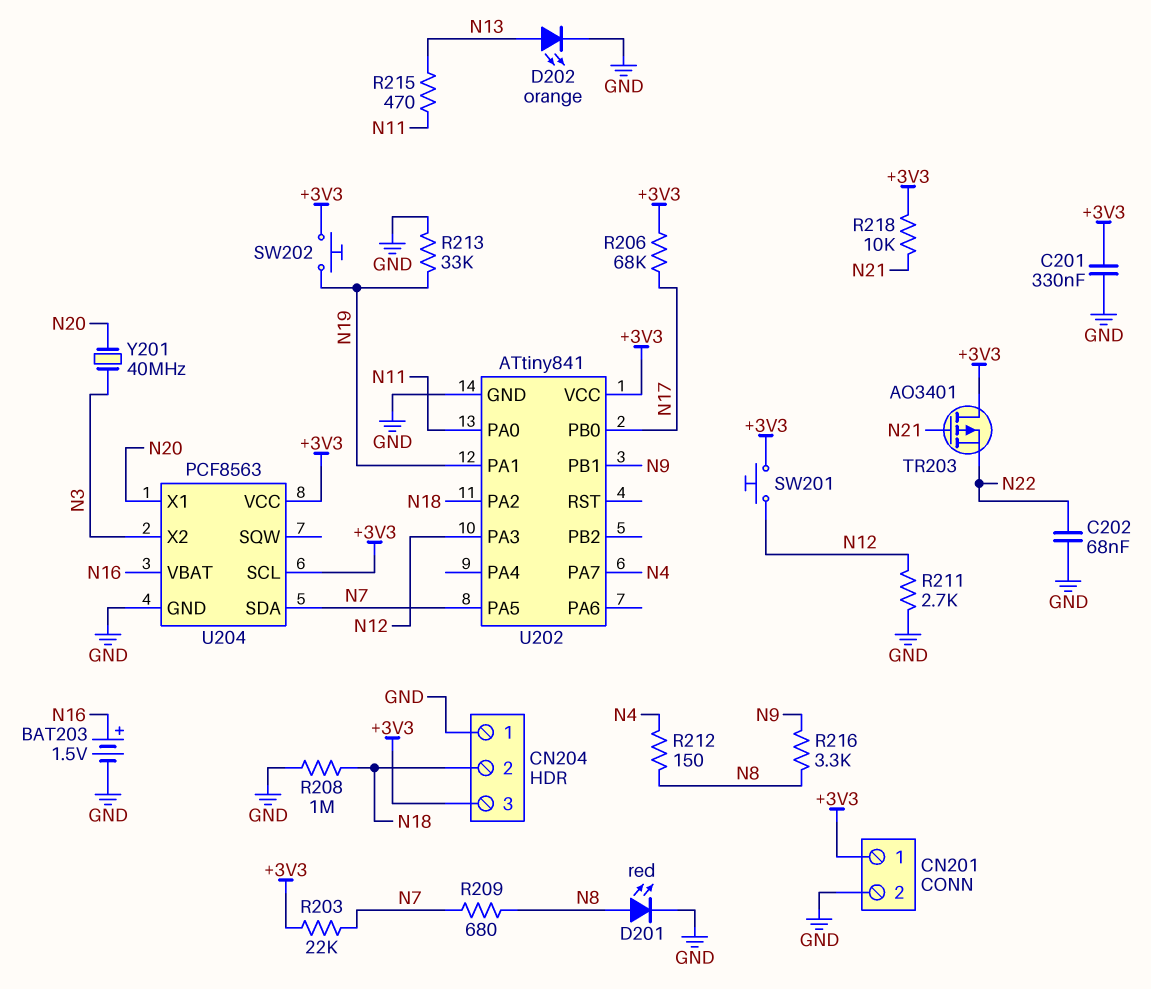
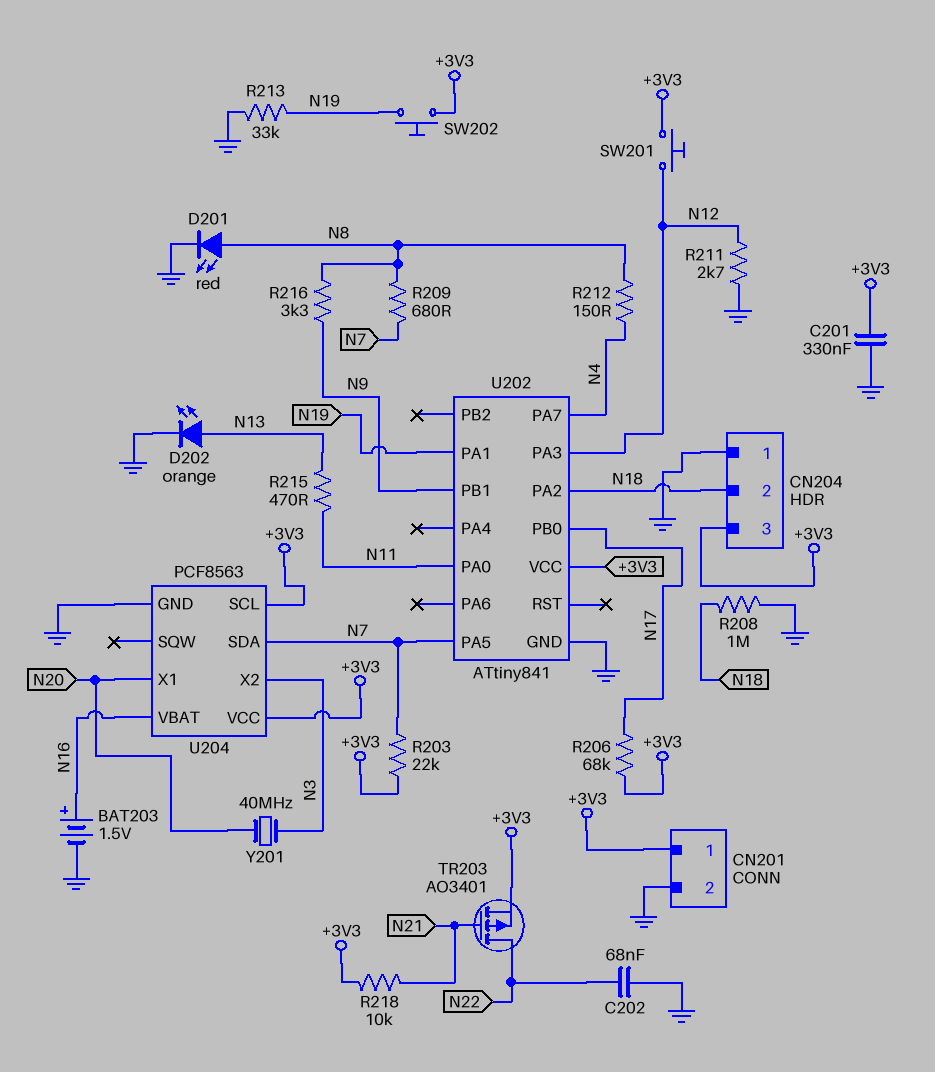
TR203: PMOS AO3401 (G N21, D +3V3, S N22) -> PMOS AO3401 (G N21, D N22, S +3V3)

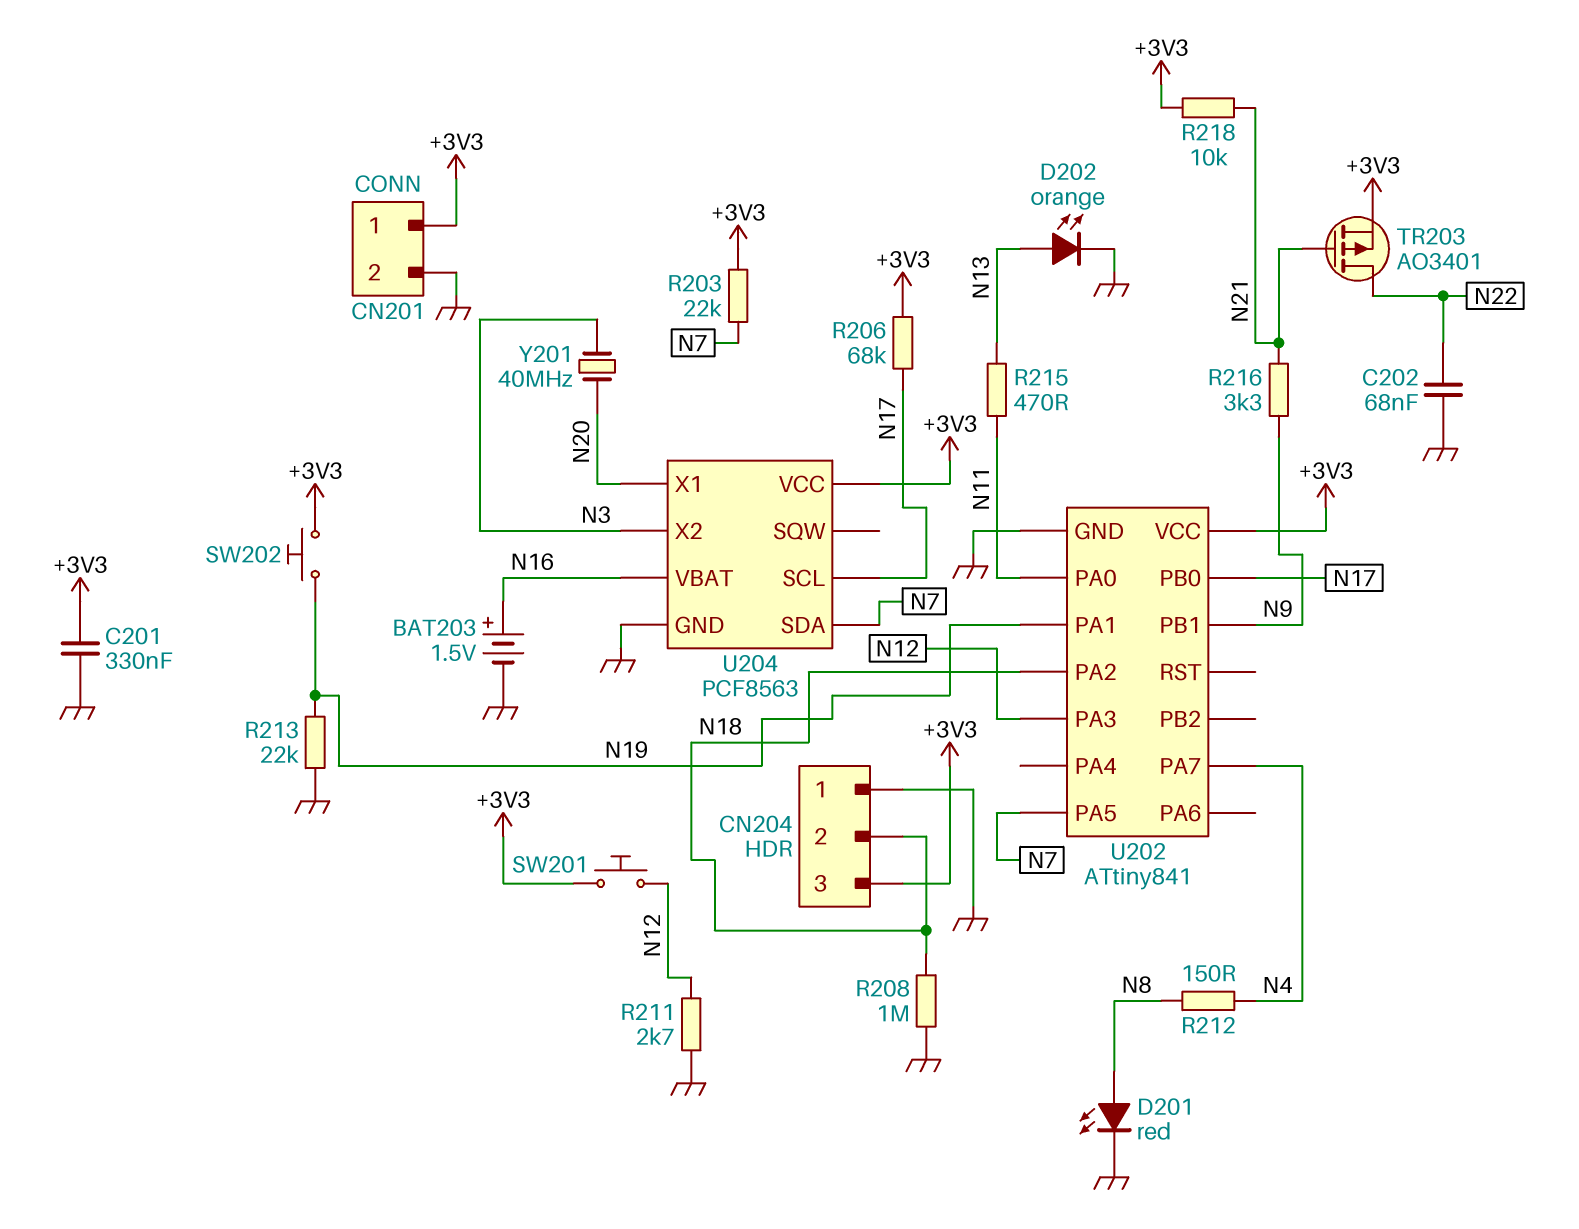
R209: 680 (N7, N8) -> none
R213: 33k (GND, N19) -> 22k (GND, N19)
R216: 3.3k (N8, N9) -> 3.3k (N9, N21)
U204 pin SCL: +3V3 -> N17

